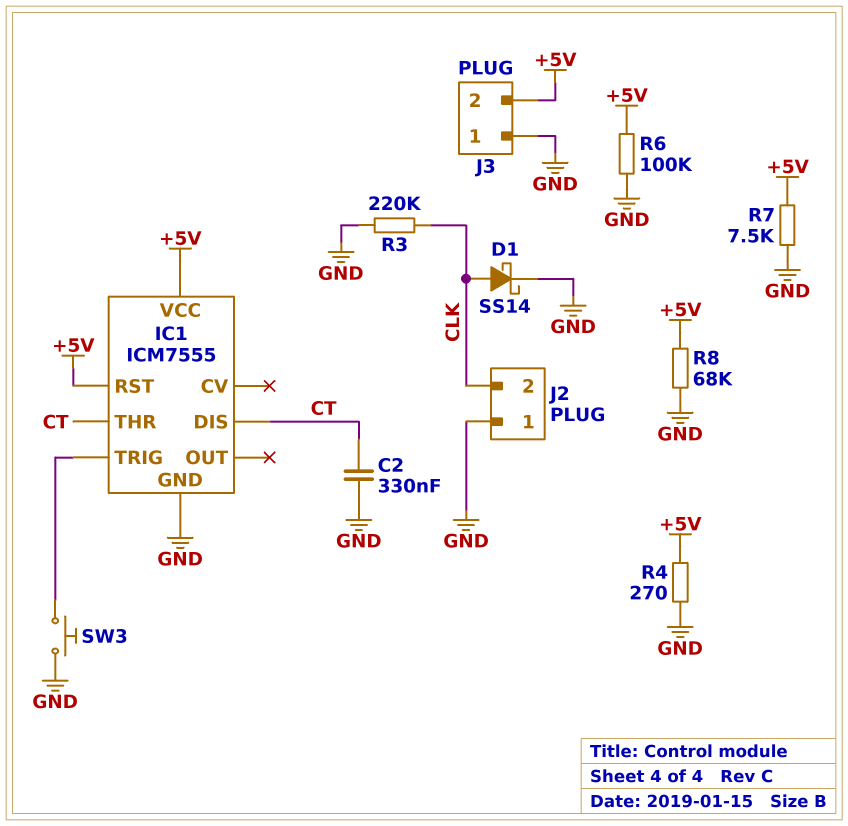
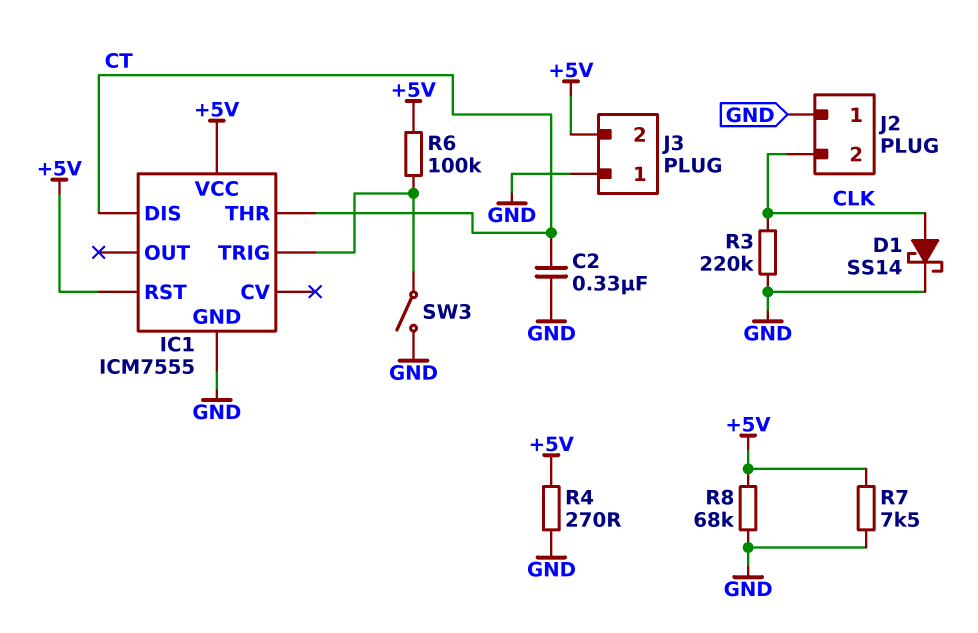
R6: 100k (+5V, GND) -> 100k (+5V, IC1/TRIG)
SW3: button (GND, IC1/TRIG) -> switch (GND, IC1/TRIG)

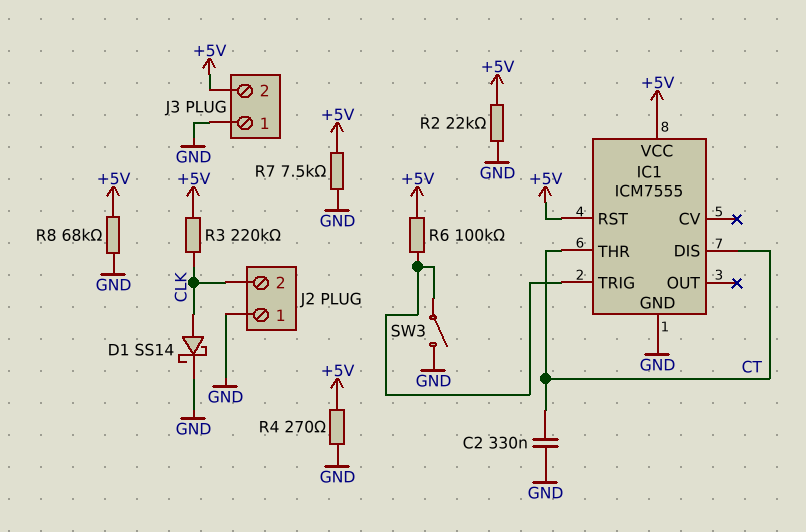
R2: none -> 22k (+5V, GND)
R3: 220k (CLK, GND) -> 220k (+5V, CLK)

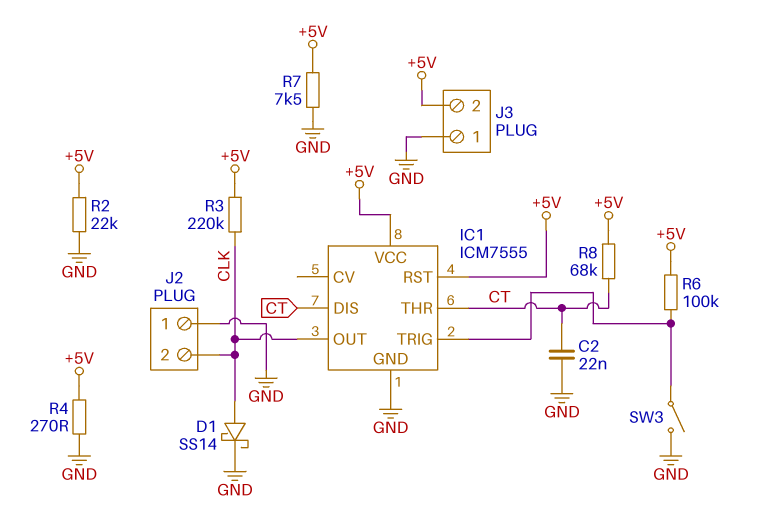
C2: 330nF (CT, GND) -> 22nF (CT, GND)
IC1 pin OUT: none -> CLK
R8: 68k (+5V, GND) -> 68k (+5V, CT)

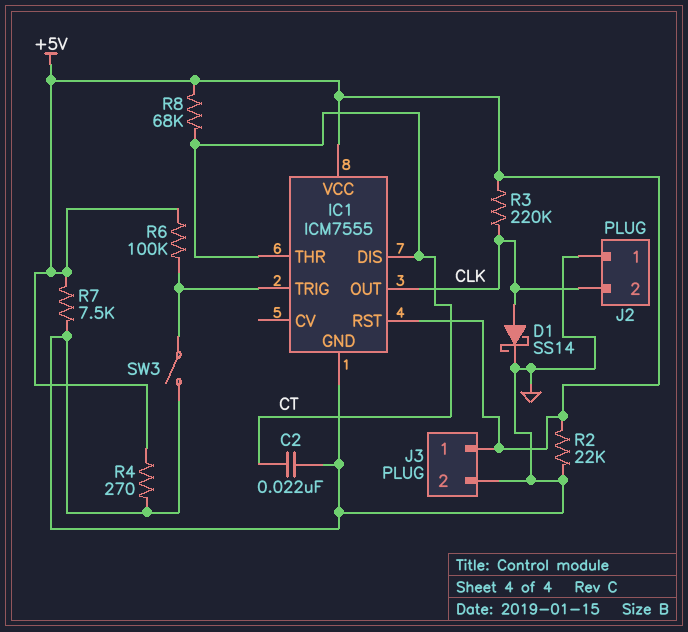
J3 pin 1: GND -> +5V
J3 pin 2: +5V -> GND

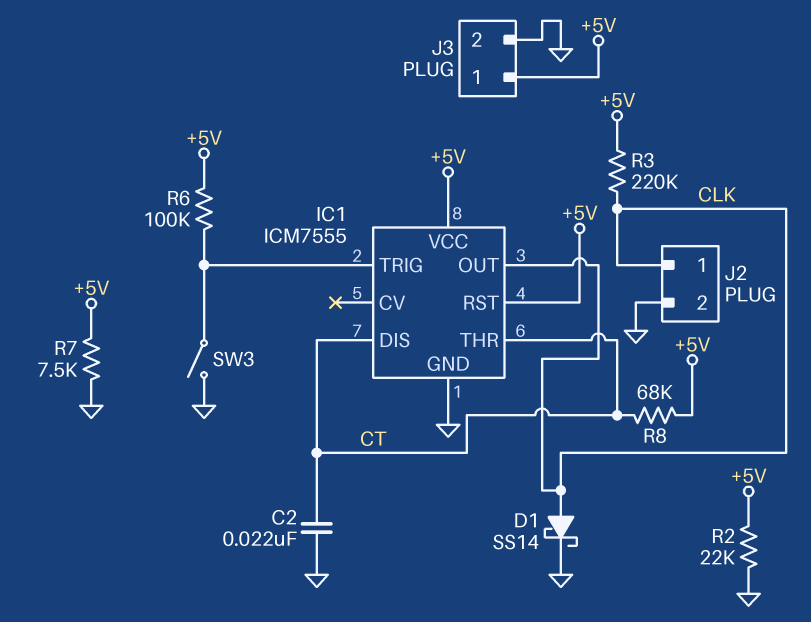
J2 pin 1: GND -> CLK
J2 pin 2: CLK -> GND
R4: 270 (+5V, GND) -> none

